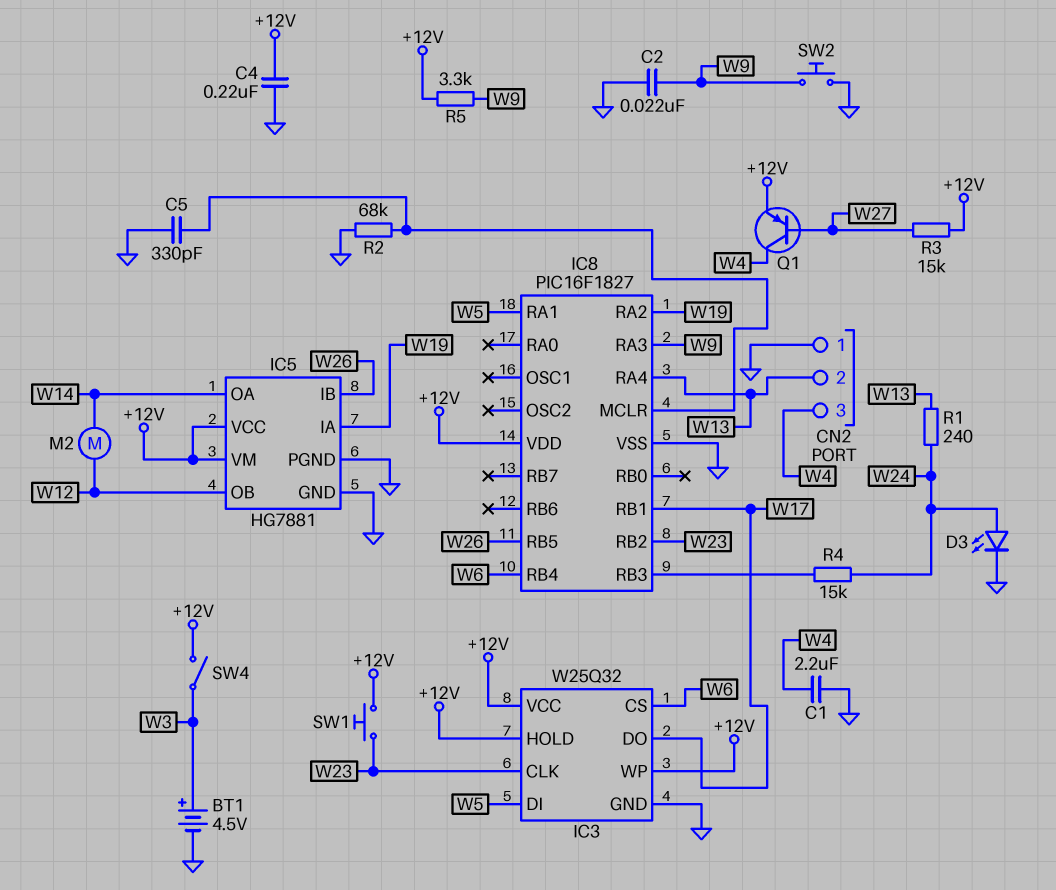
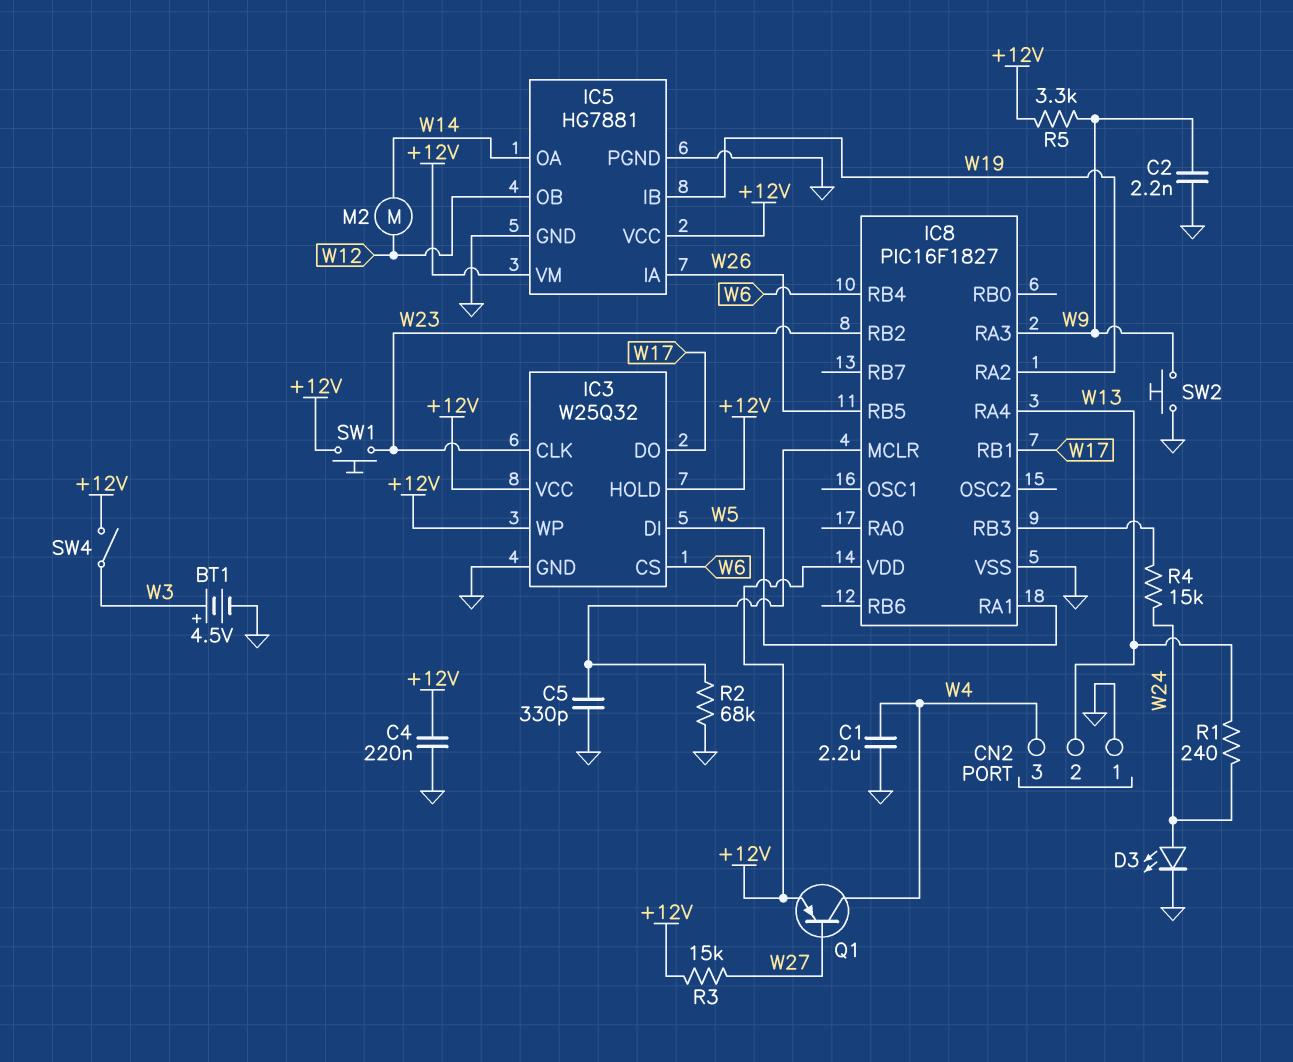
C2: 22nF (GND, W9) -> 2.2nF (GND, W9)
IC5 pin IA: W19 -> W26
IC5 pin IB: W26 -> W19

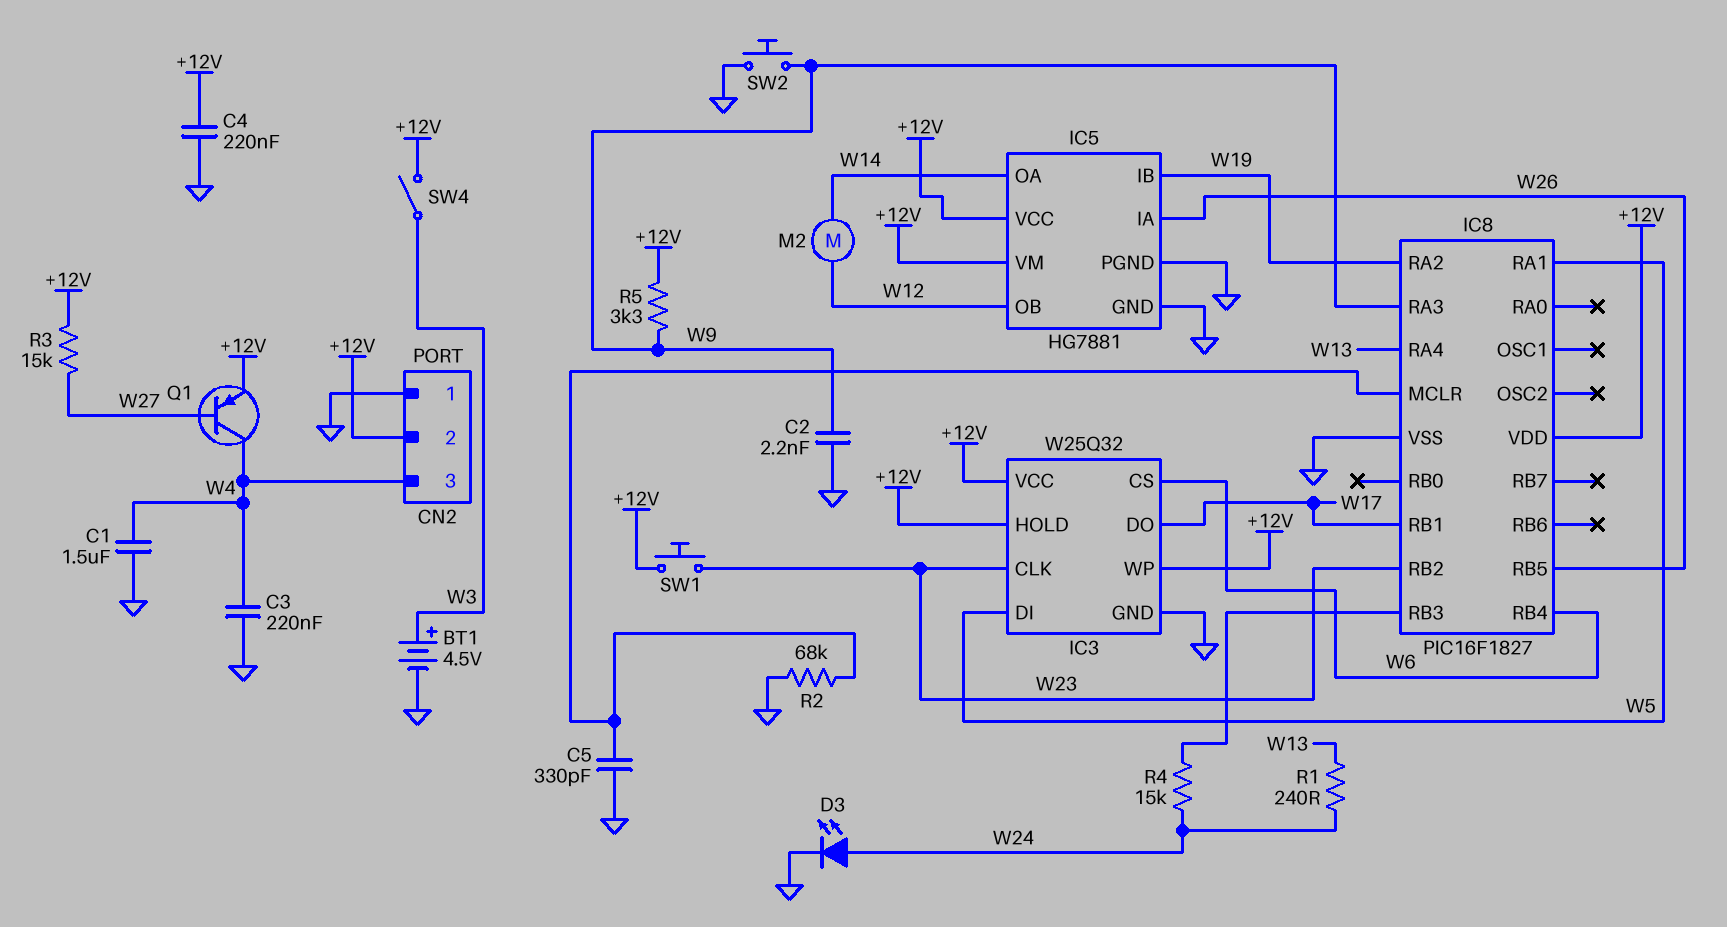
C1: 2.2uF (GND, W4) -> 1.5uF (GND, W4)
C3: none -> 220nF (GND, W4)
CN2 pin 2: W13 -> +12V

